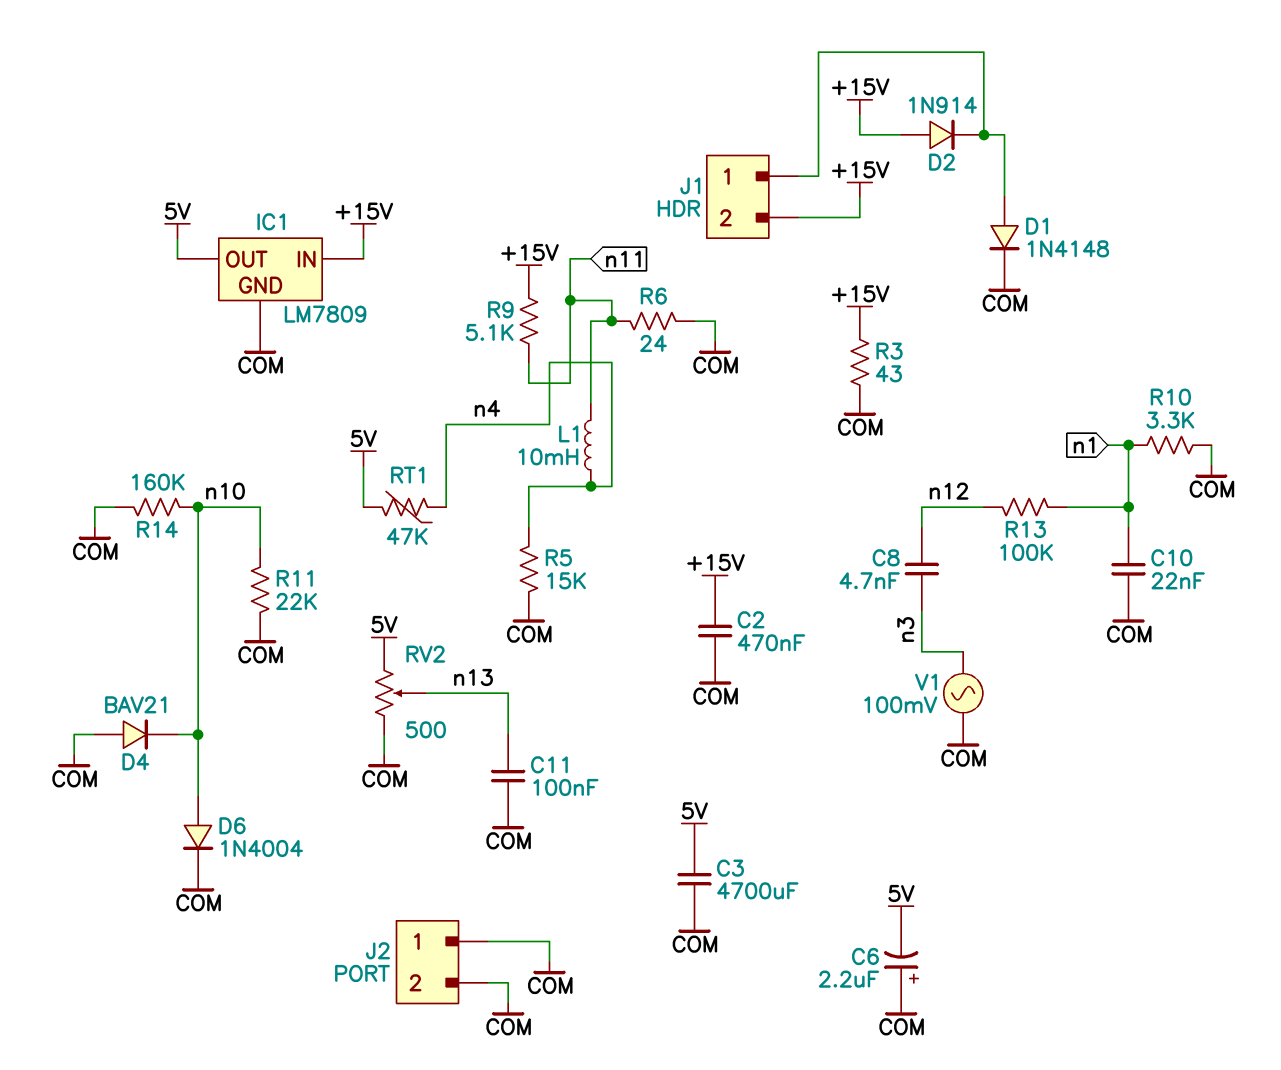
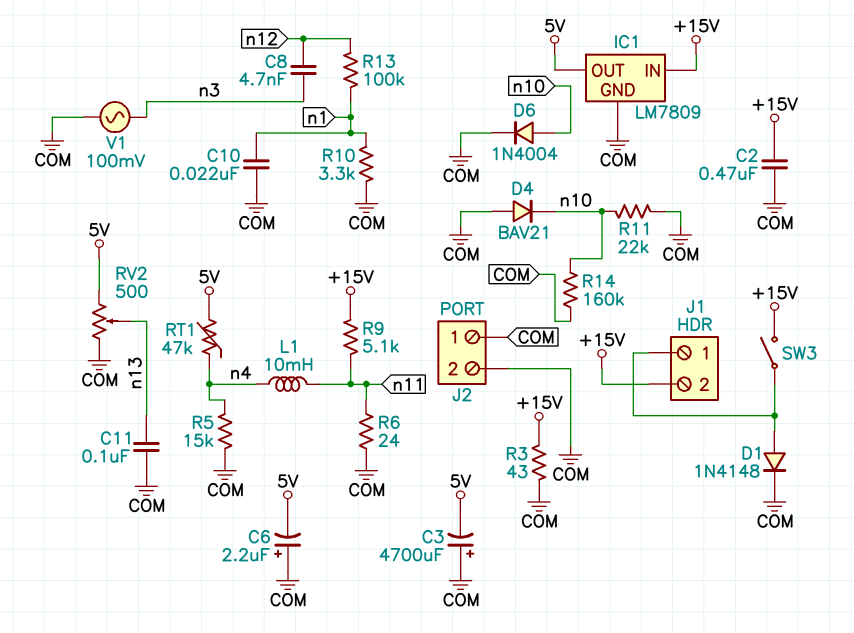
C3: 4700uF (5V, COM) -> 4700uF (plus COM, minus 5V)
D2: diode 1N914 (A +15V, K J1/1) -> none
SW3: none -> switch (+15V, J1/1)

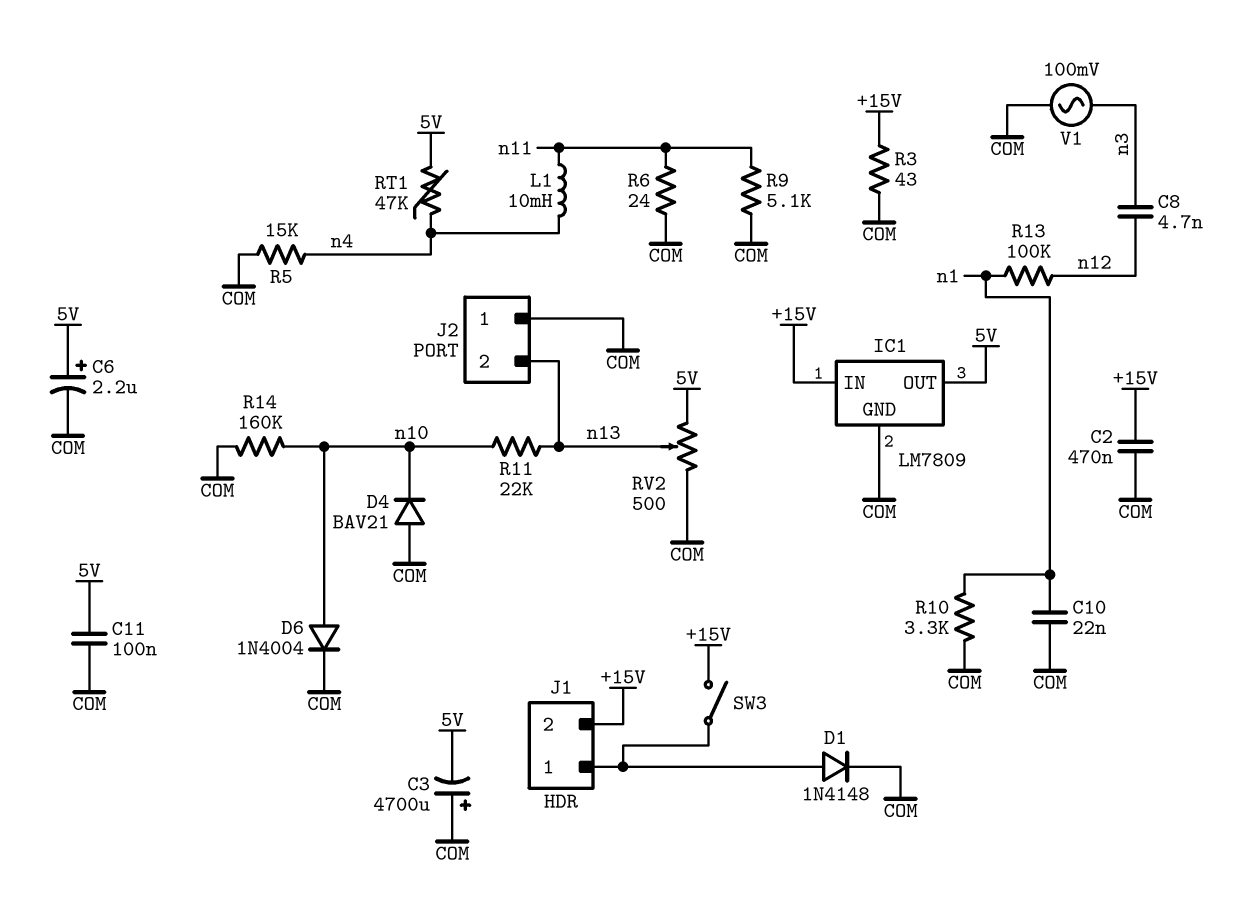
C6: 2.2uF (plus COM, minus 5V) -> 2.2uF (plus 5V, minus COM)
C11: 100nF (COM, n13) -> 100nF (5V, COM)
J2 pin 2: COM -> n13
R9: 5.1k (+15V, n11) -> 5.1k (COM, n11)
R11: 22k (COM, n10) -> 22k (n10, n13)

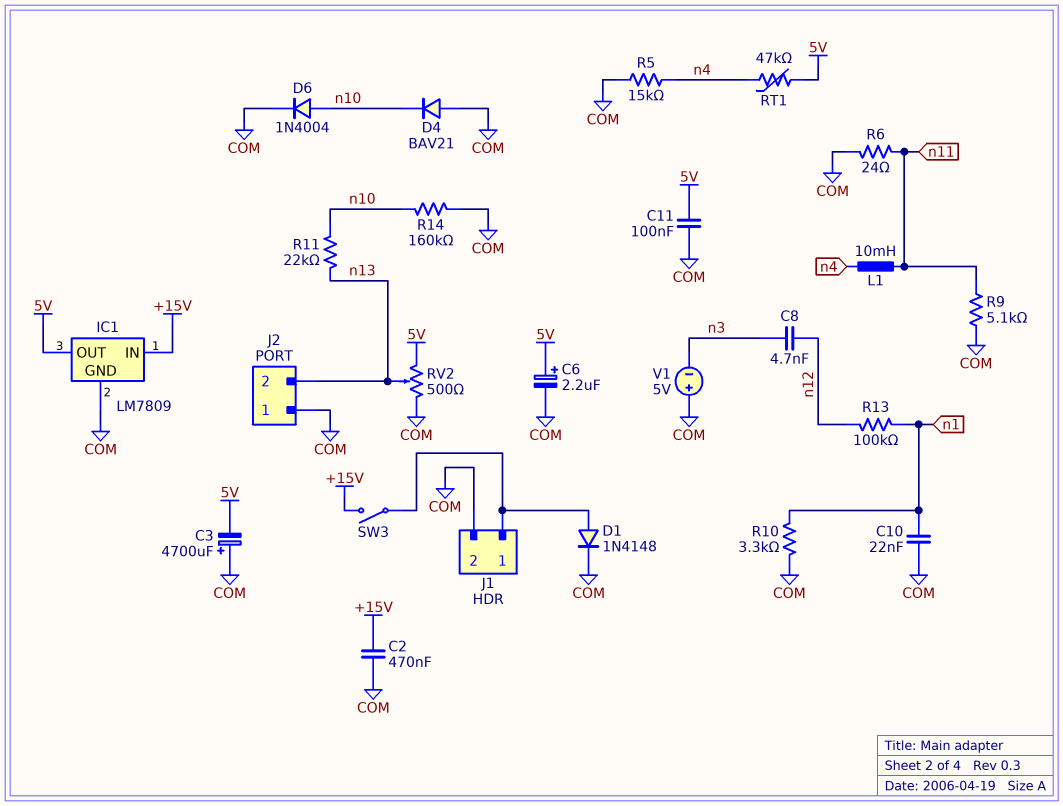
J1 pin 2: +15V -> COM
R3: 43 (+15V, COM) -> none
V1: AC 100mV (COM, n3) -> 5V (plus COM, minus n3)

